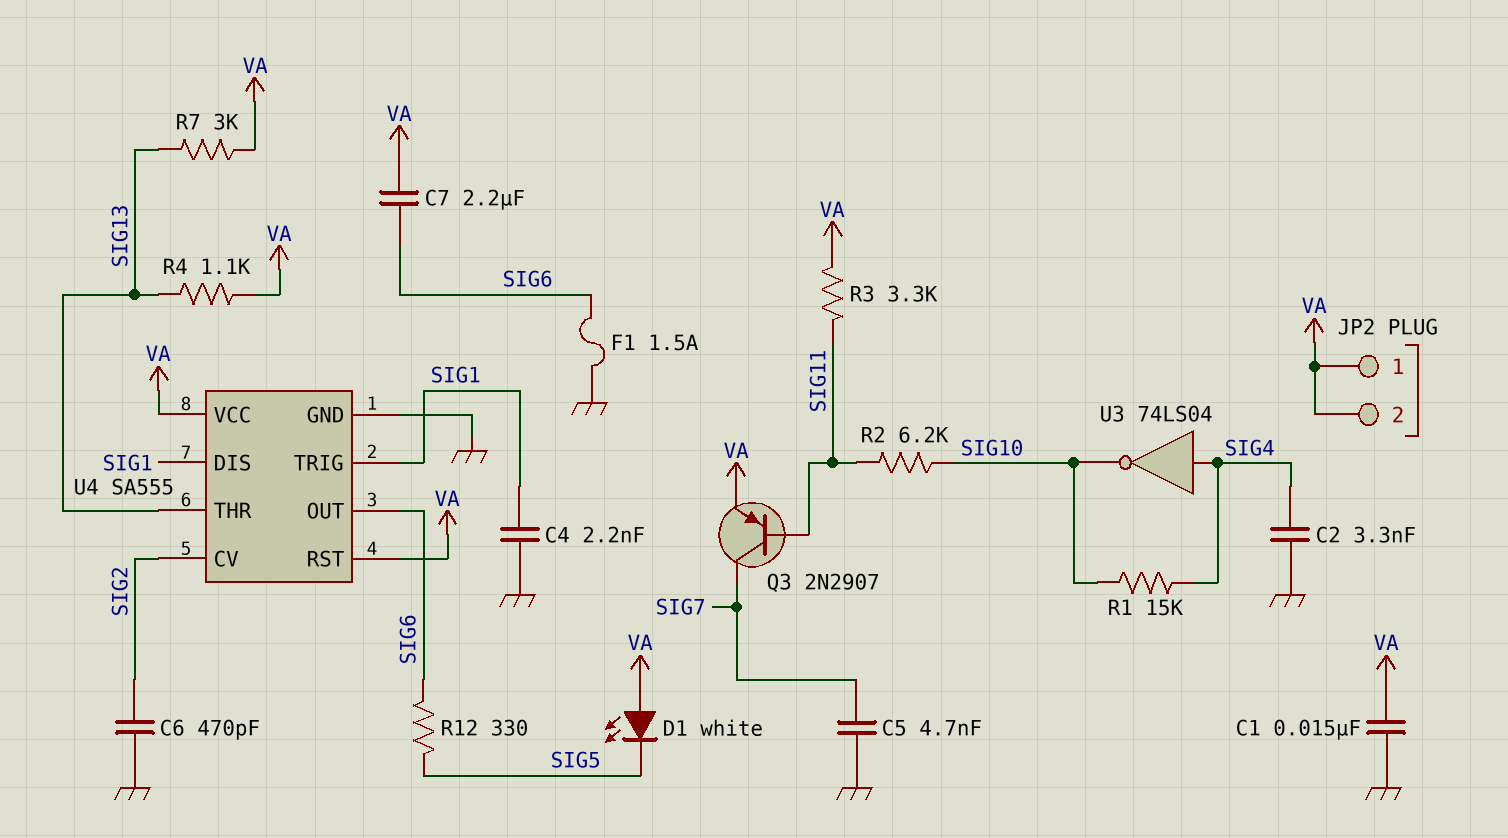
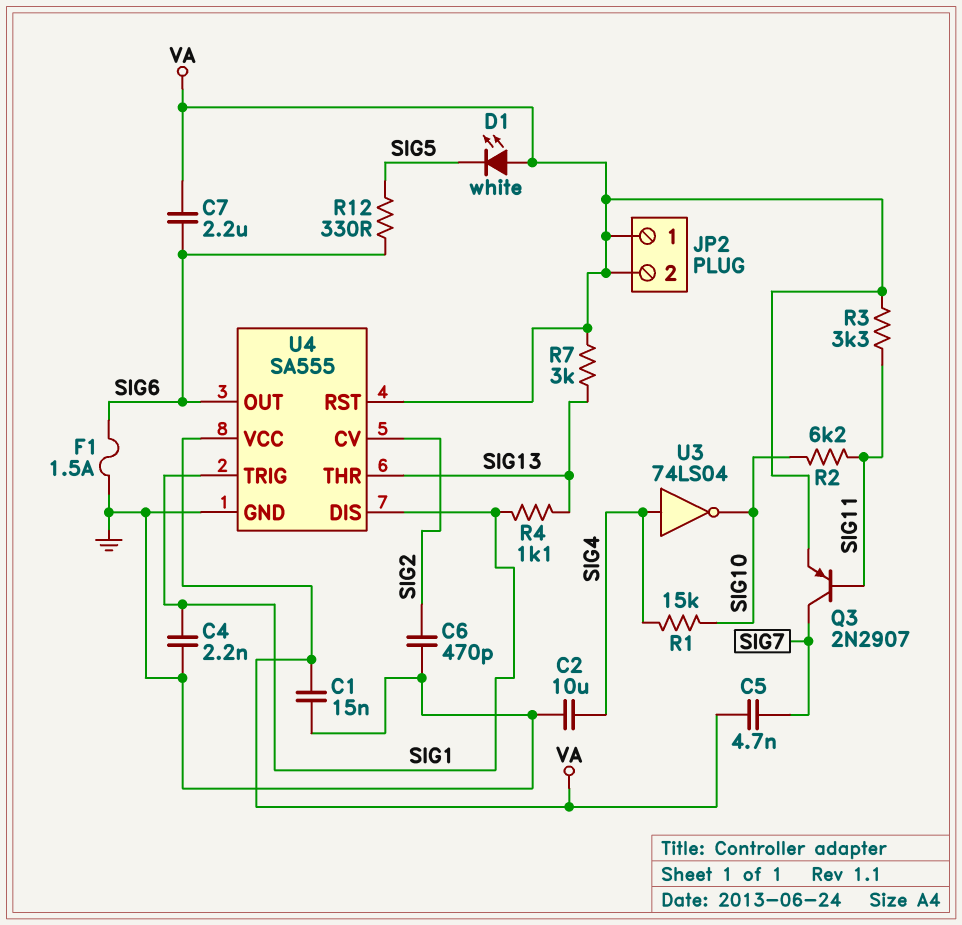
C2: 3.3nF (GND, SIG4) -> 10uF (GND, SIG4)
C5: 4.7nF (GND, SIG7) -> 4.7nF (SIG7, VA)
R4: 1.1k (SIG13, VA) -> 1.1k (SIG1, SIG13)

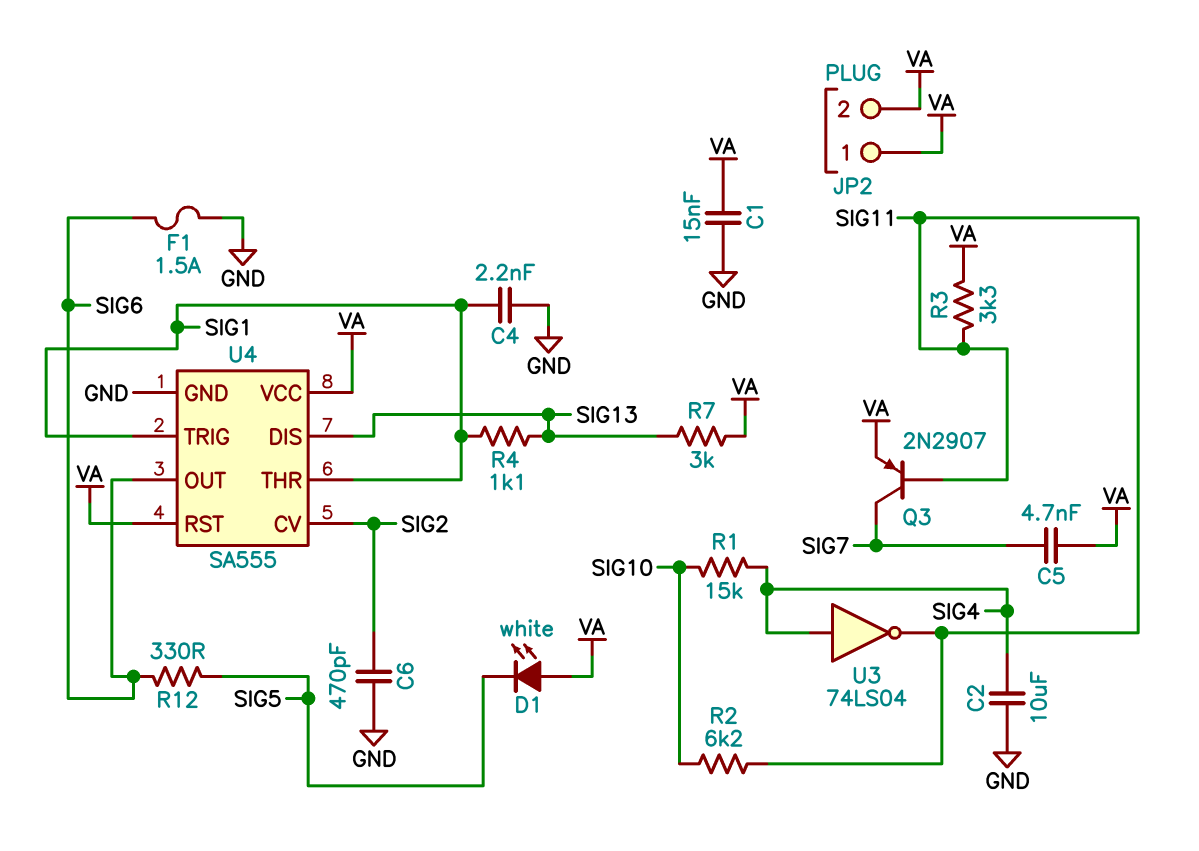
C7: 2.2uF (SIG6, VA) -> none
U3: NOT 74LS04 (in SIG4, out SIG10) -> NOT 74LS04 (in SIG4, out SIG11)
U4 pin DIS: SIG1 -> SIG13
U4 pin THR: SIG13 -> SIG1

